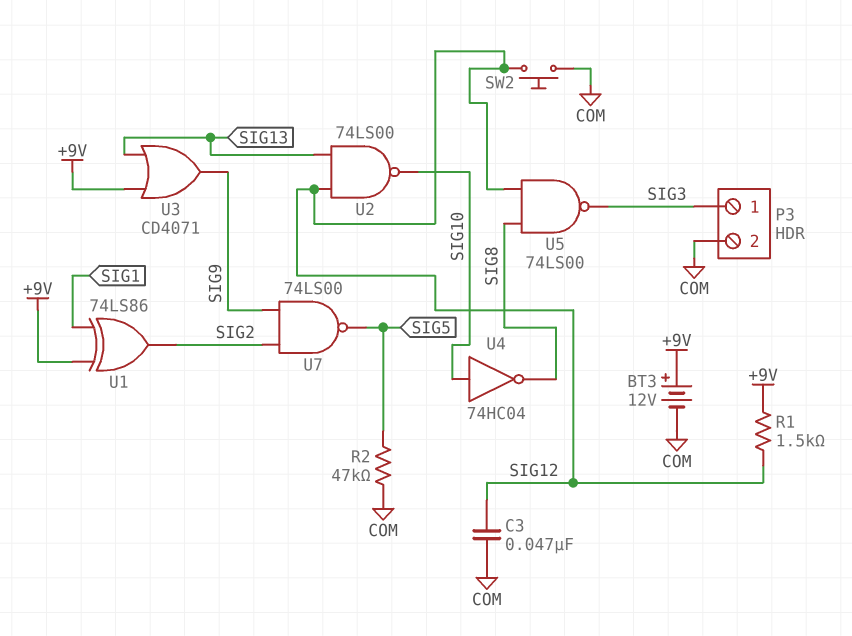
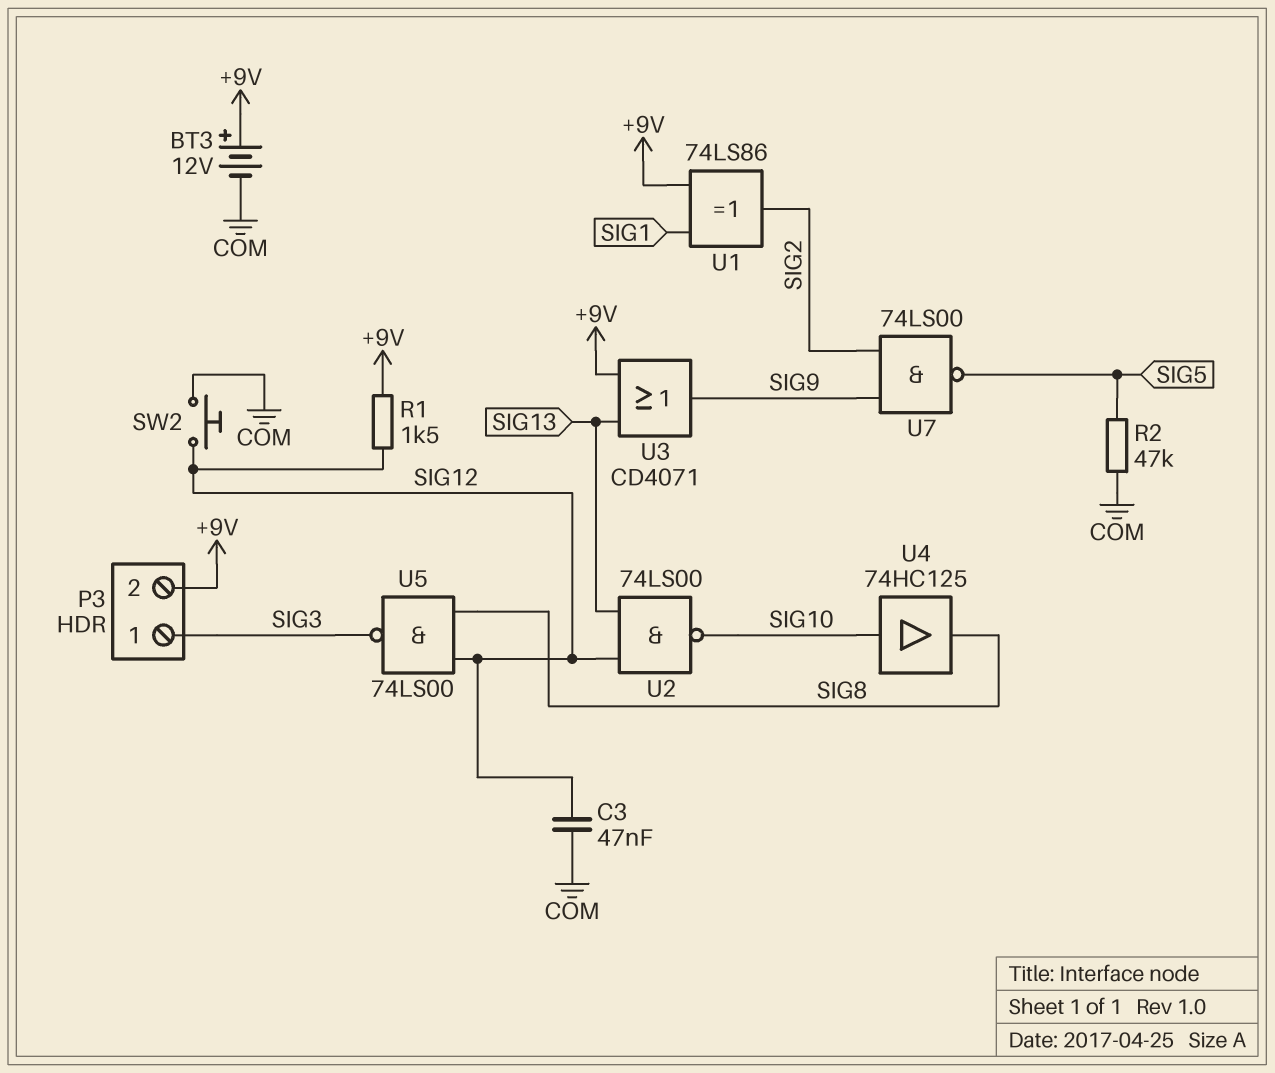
P3 pin 2: COM -> +9V
U4: NOT 74HC04 (in SIG10, out SIG8) -> buffer 74HC125 (in SIG10, out SIG8)

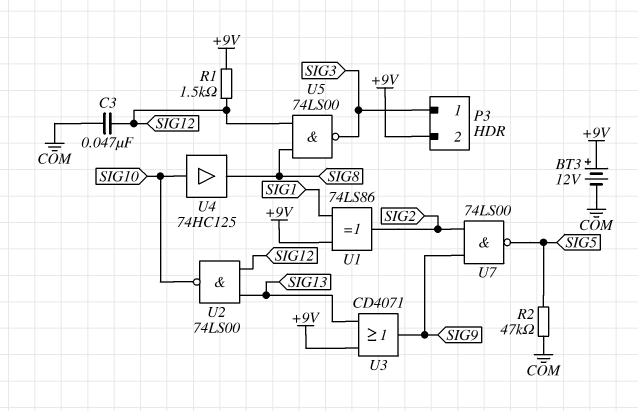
SW2: button (COM, SIG12) -> none

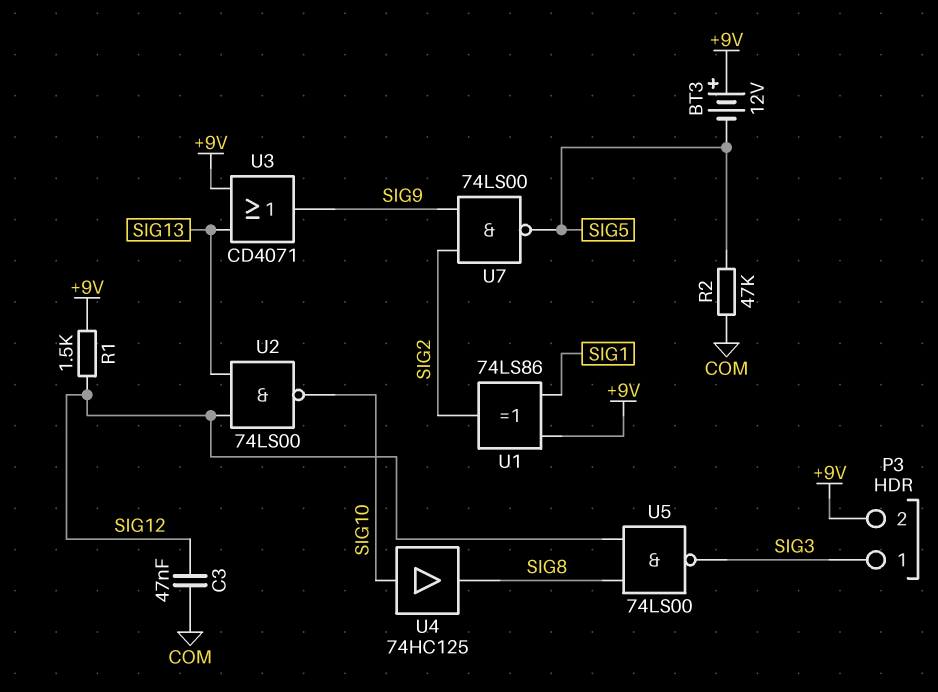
BT3: 12V (plus +9V, minus COM) -> 12V (plus +9V, minus SIG5)

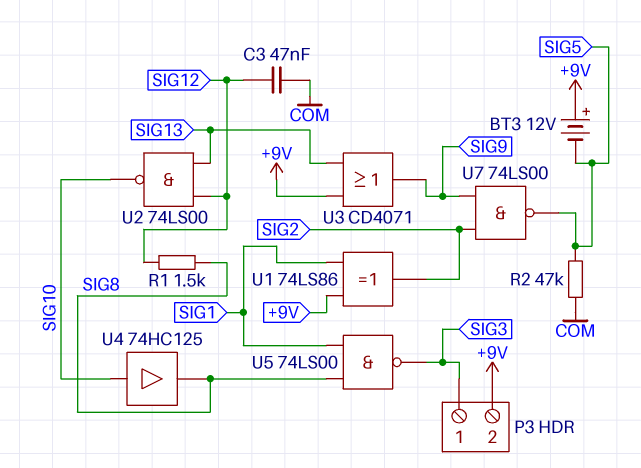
R1: 1.5k (+9V, SIG12) -> 1.5k (SIG8, SIG12)
U5: NAND 74LS00 (in SIG8, in SIG12, out SIG3) -> NAND 74LS00 (in SIG1, in SIG8, out SIG3)

